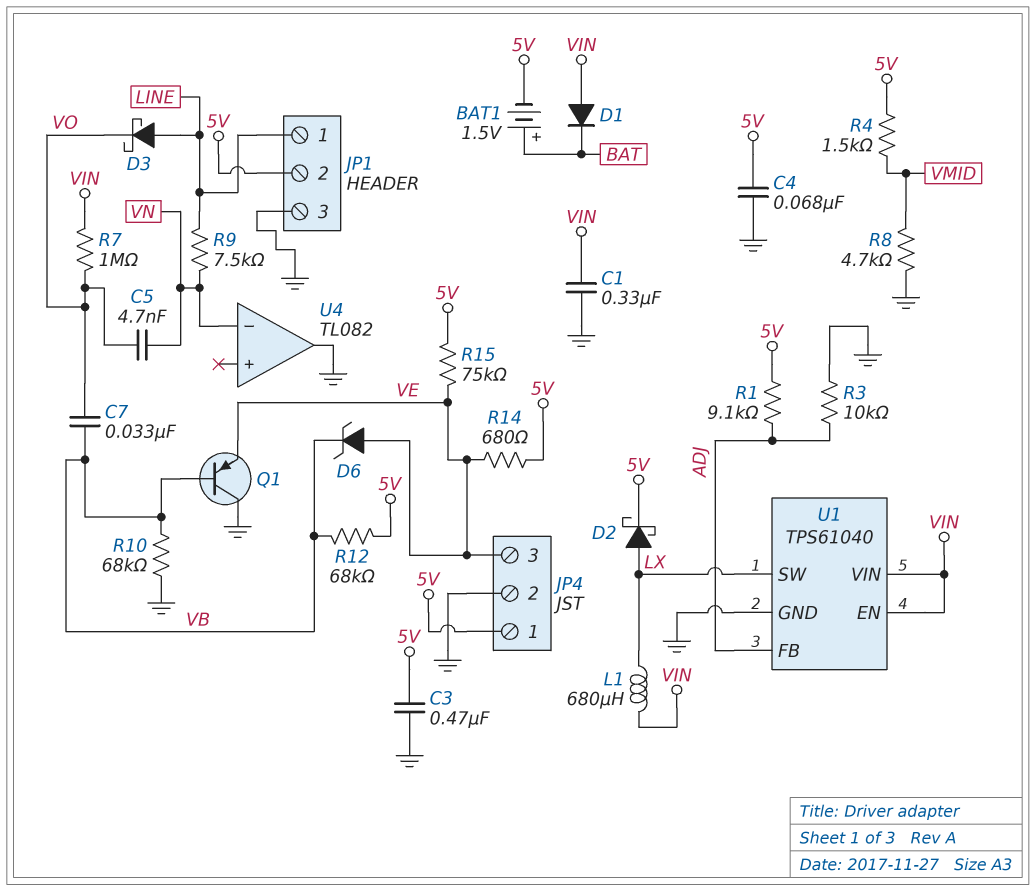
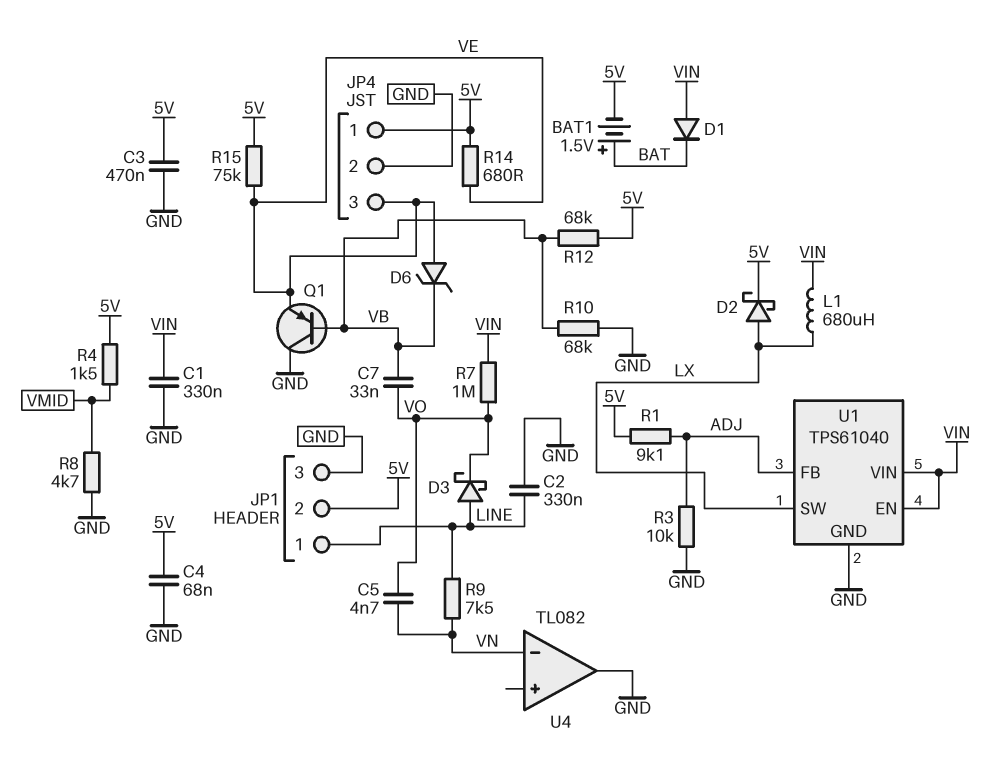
C2: none -> 330nF (GND, LINE)

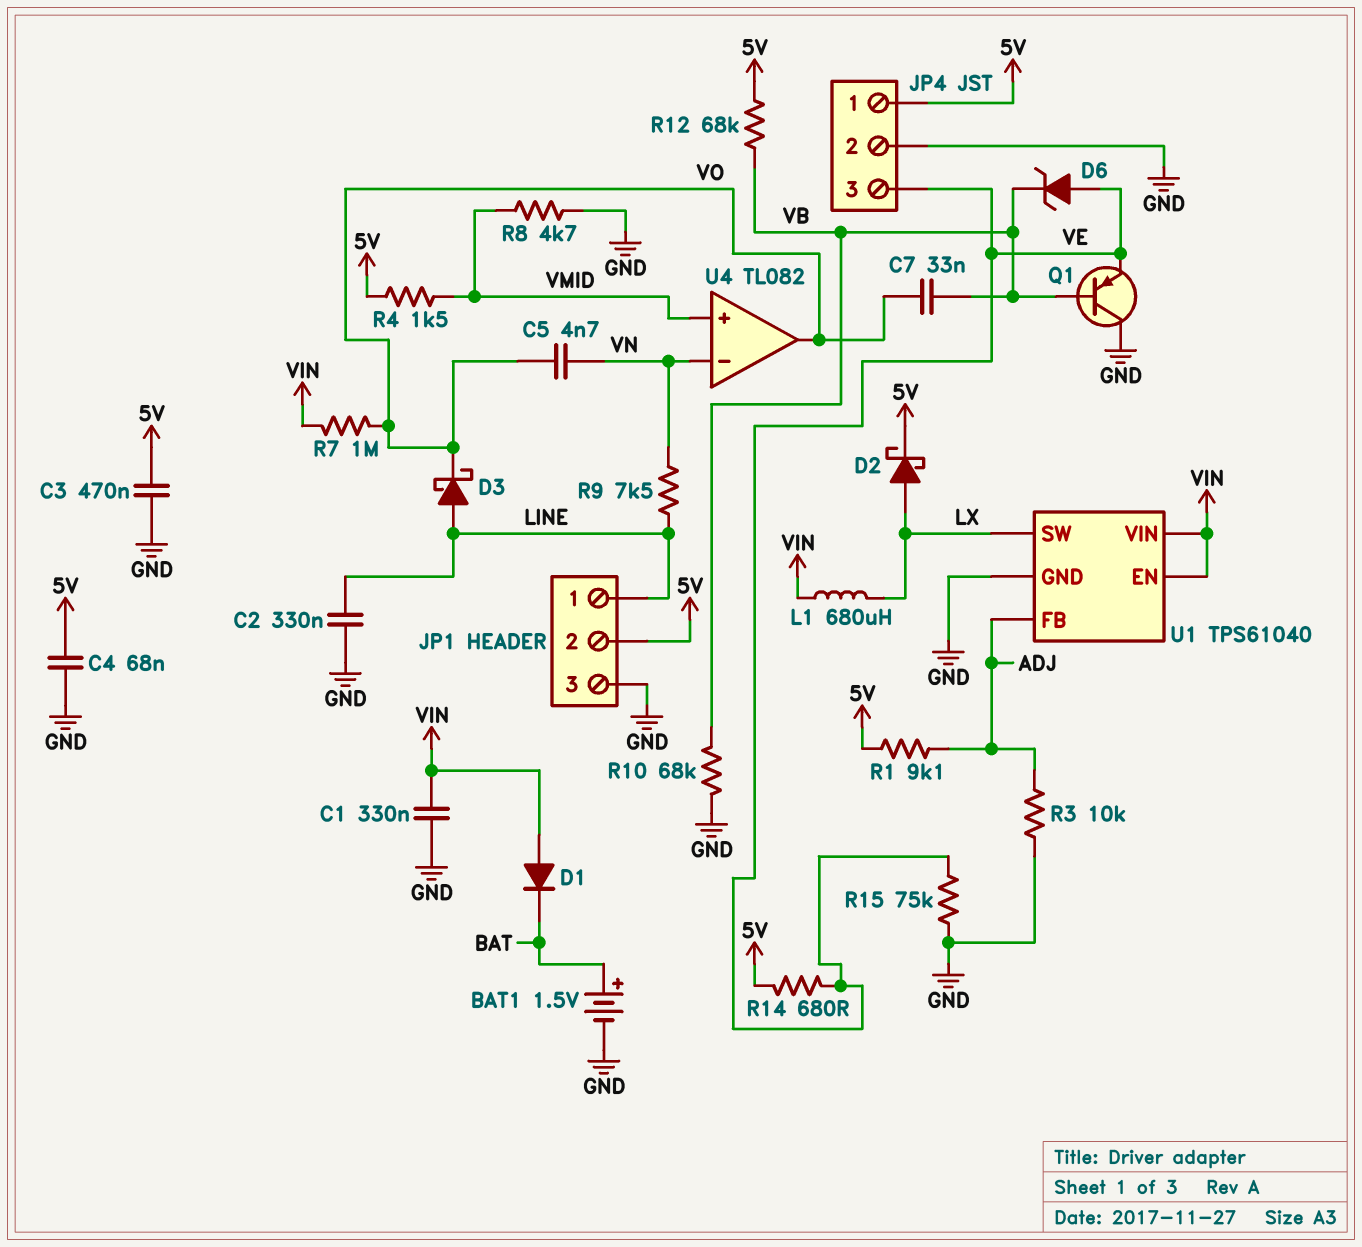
BAT1: 1.5V (plus BAT, minus 5V) -> 1.5V (plus BAT, minus GND)
R15: 75k (5V, VE) -> 75k (GND, VE)
U4 pin in+: none -> VMID
U4 pin out: GND -> VO

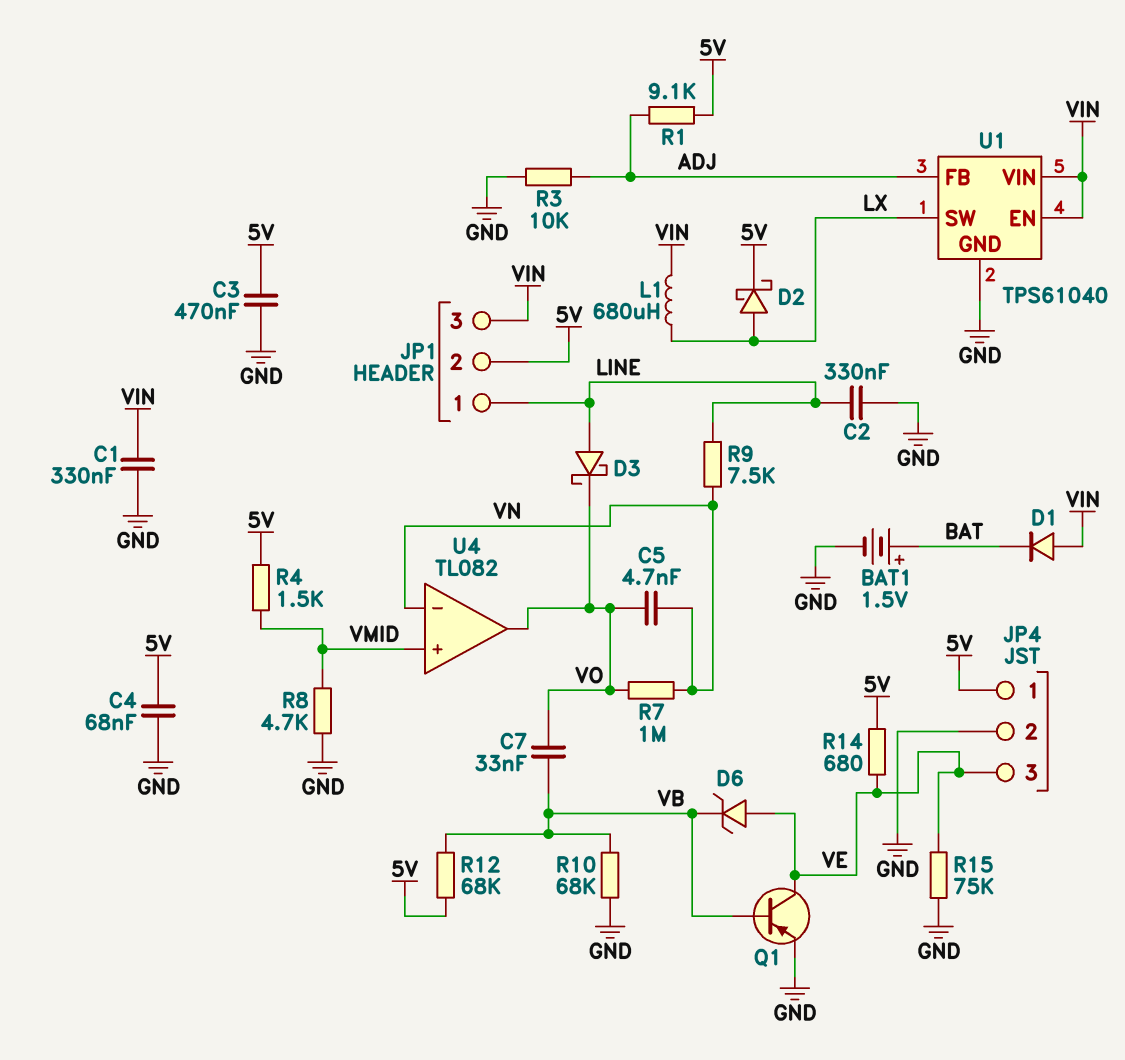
JP1 pin 3: GND -> VIN
Q1: PNP (B VB, C GND, E VE) -> PNP (B VB, C VE, E GND)
R7: 1M (VIN, VO) -> 1M (VN, VO)

